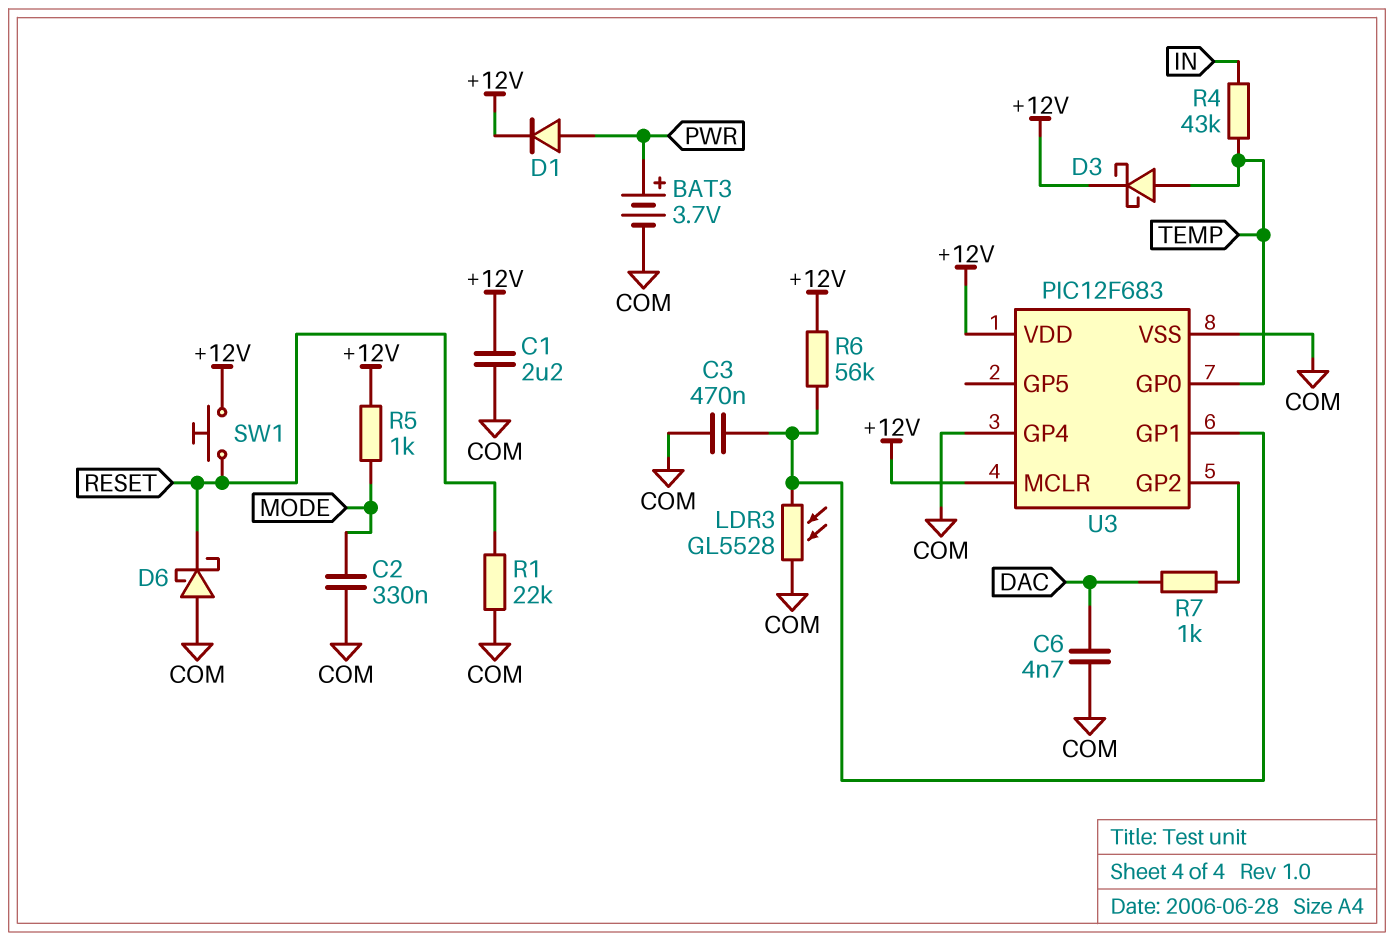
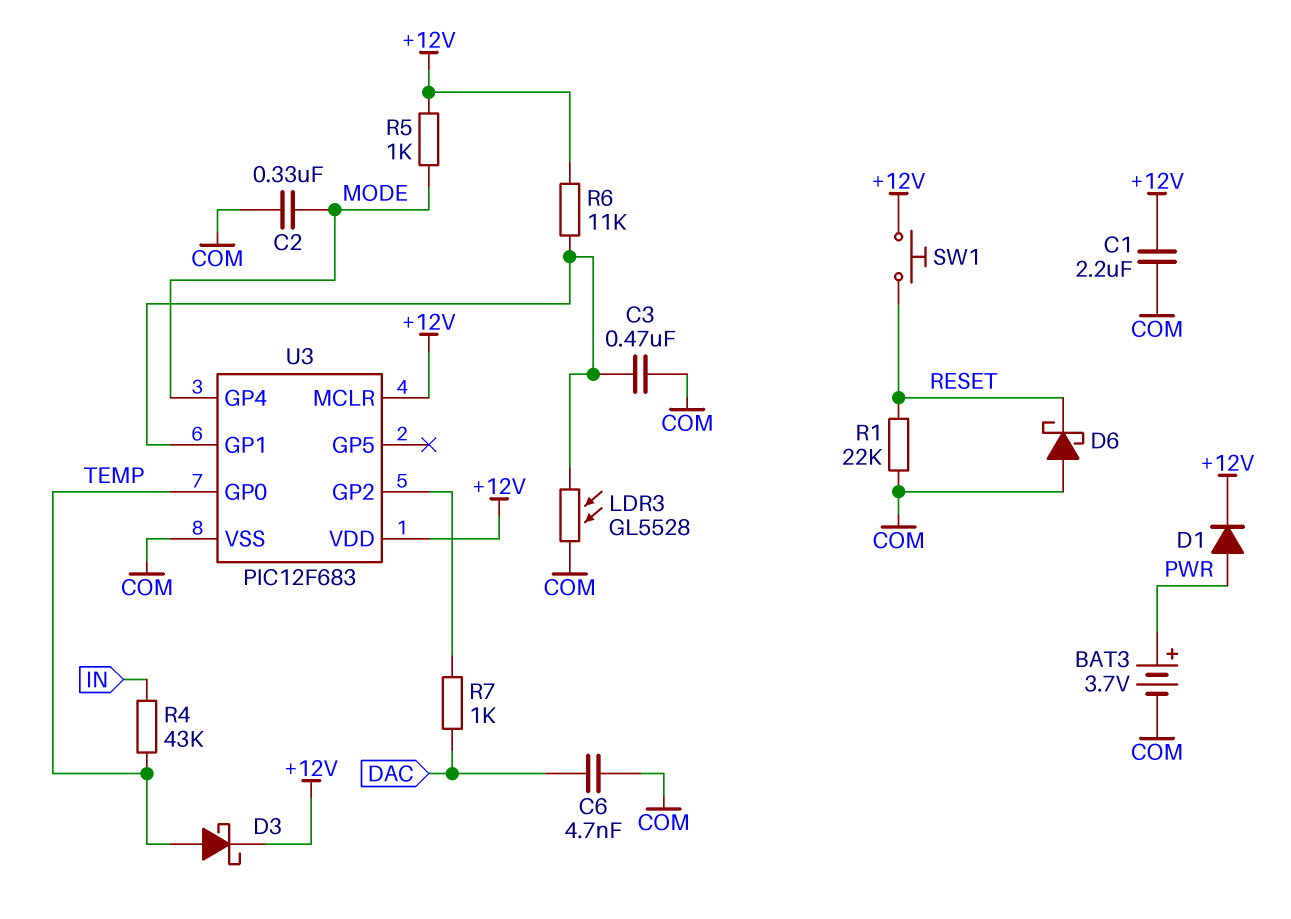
R6: 56k (+12V, U3/GP1) -> 11k (+12V, U3/GP1)
U3 pin GP4: COM -> MODE

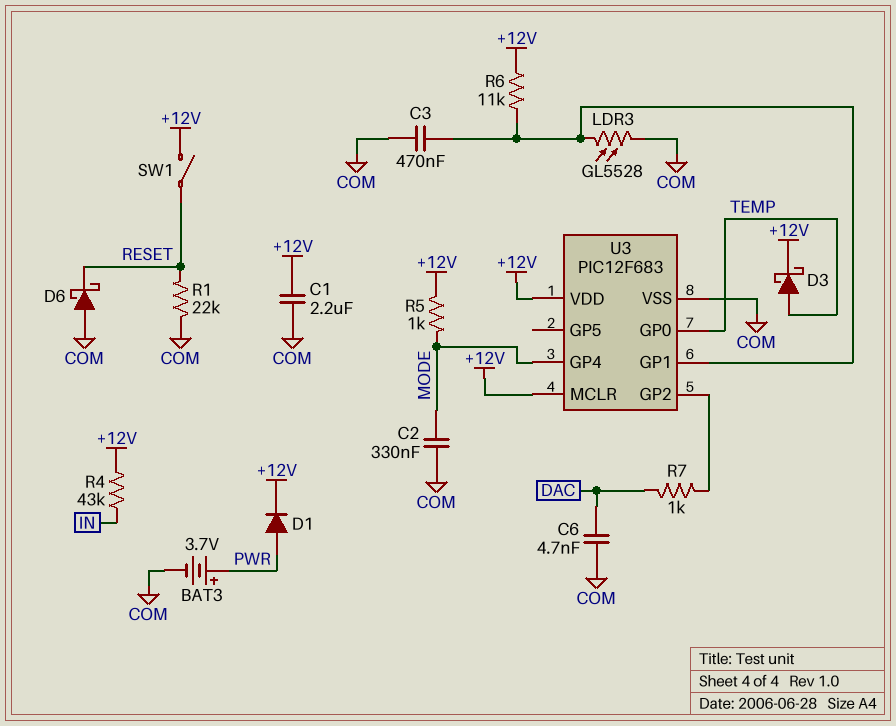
R4: 43k (IN, TEMP) -> 43k (+12V, IN)
SW1: button (+12V, RESET) -> switch (+12V, RESET)

